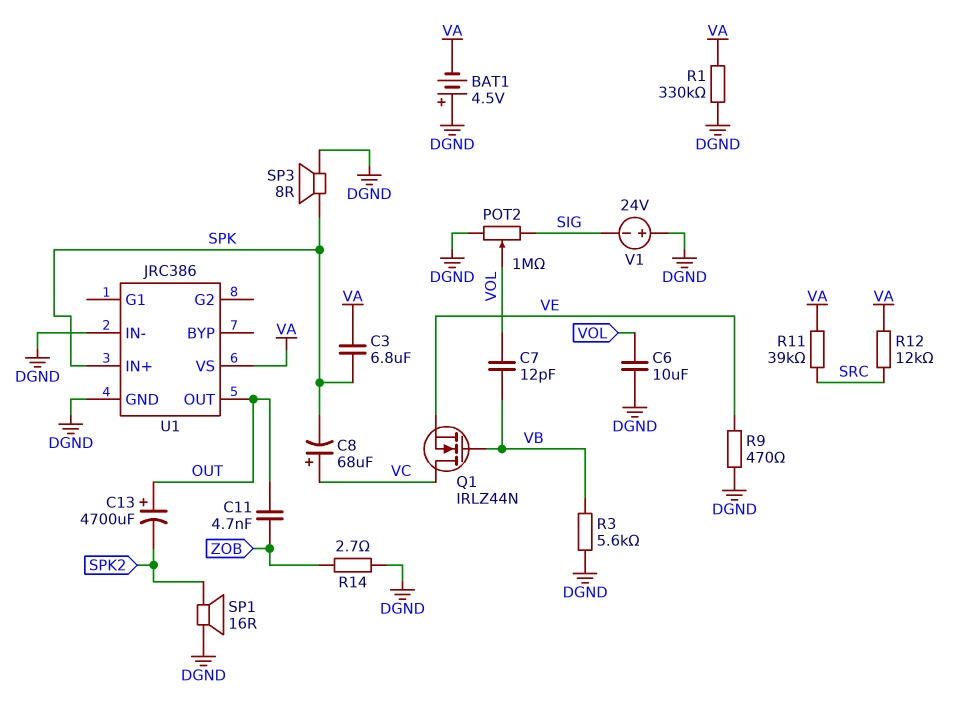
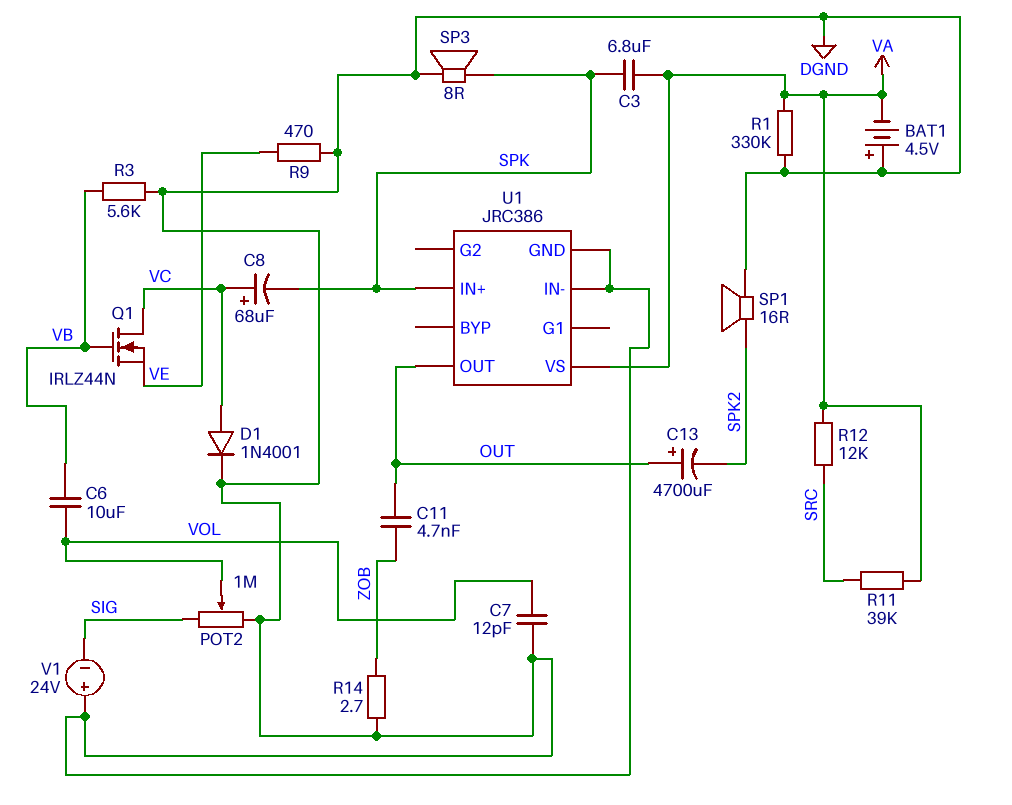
C6: 10uF (DGND, VOL) -> 10uF (VB, VOL)
C7: 12pF (VB, VOL) -> 12pF (DGND, VOL)
D1: none -> diode 1N4001 (A VC, K DGND)

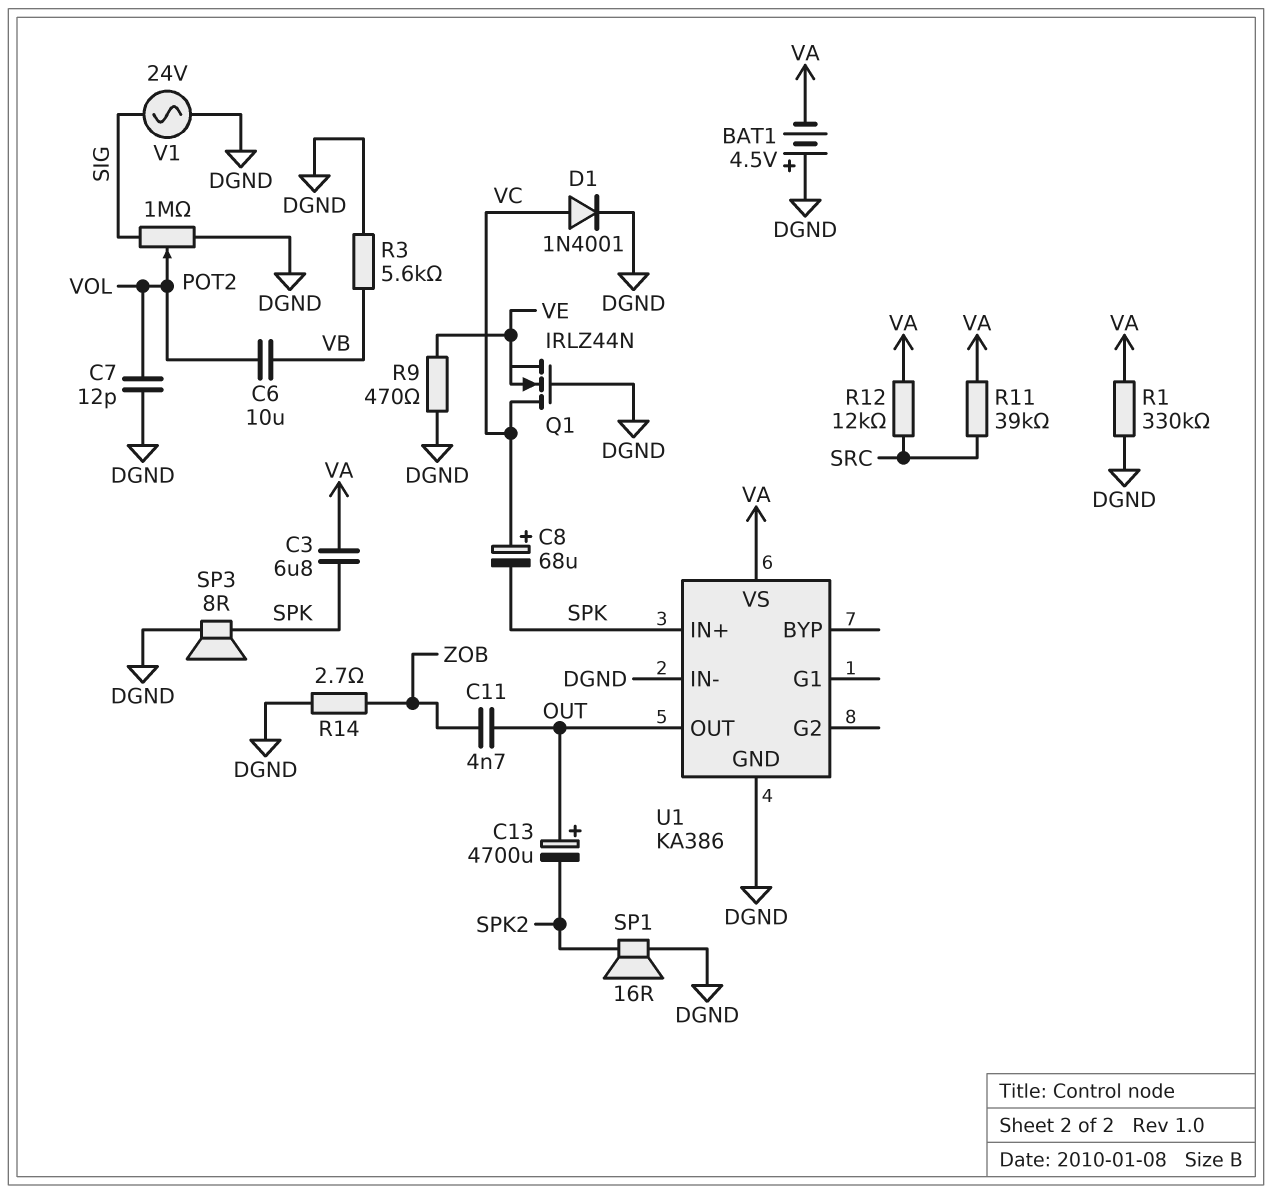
Q1: NMOS IRLZ44N (G VB, D VC, S VE) -> NMOS IRLZ44N (G DGND, D VC, S VE)
U1: JRC386 -> KA386
V1: 24V (plus DGND, minus SIG) -> AC 24V (DGND, SIG)

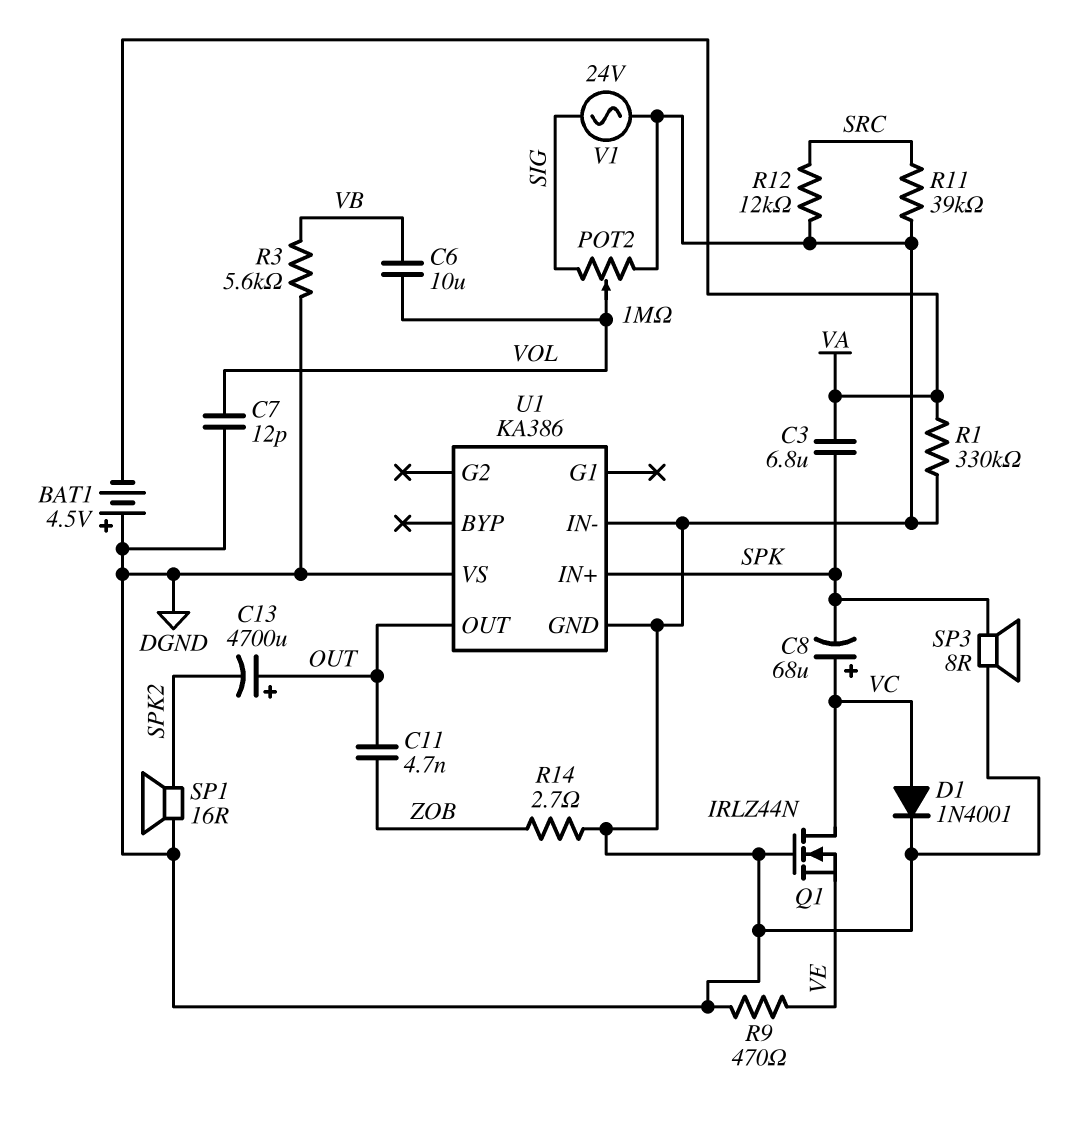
R11: 39k (SRC, VA) -> 39k (DGND, SRC)
R12: 12k (SRC, VA) -> 12k (DGND, SRC)
U1 pin VS: VA -> DGND

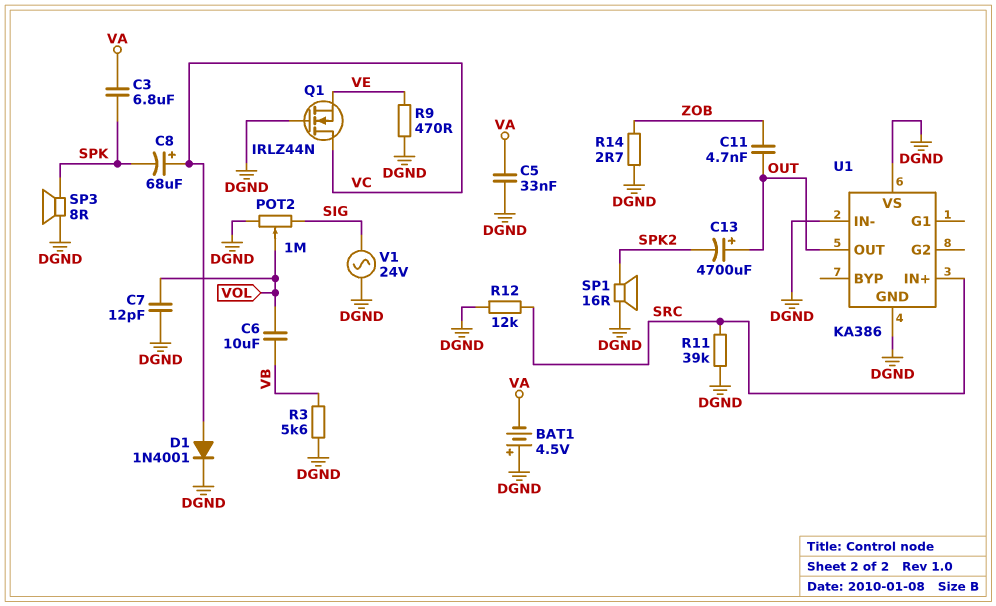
C5: none -> 33nF (DGND, VA)
R1: 330k (DGND, VA) -> none
U1 pin IN+: SPK -> SRC

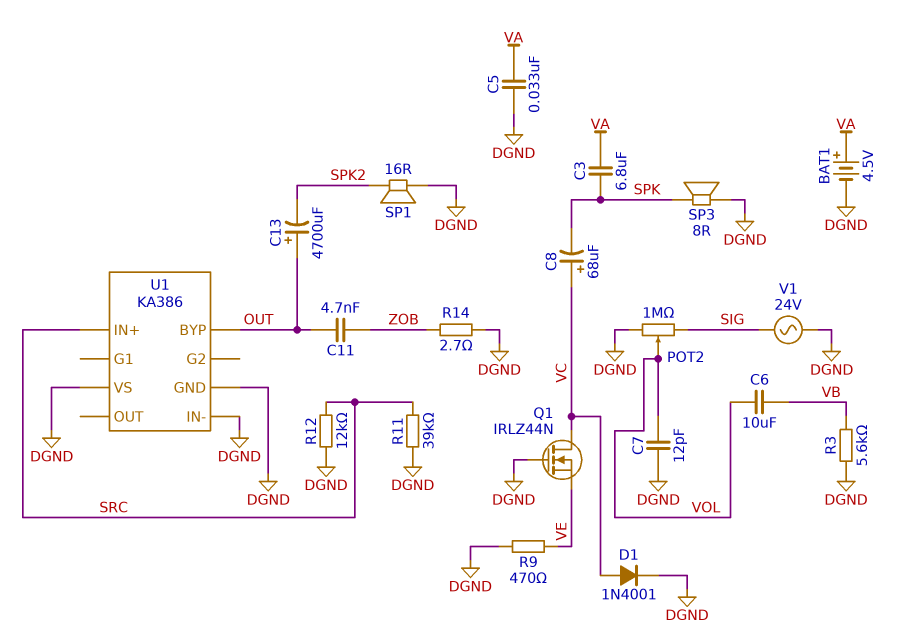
BAT1: 4.5V (plus DGND, minus VA) -> 4.5V (plus VA, minus DGND)
U1 pin BYP: none -> OUT
U1 pin OUT: OUT -> none

